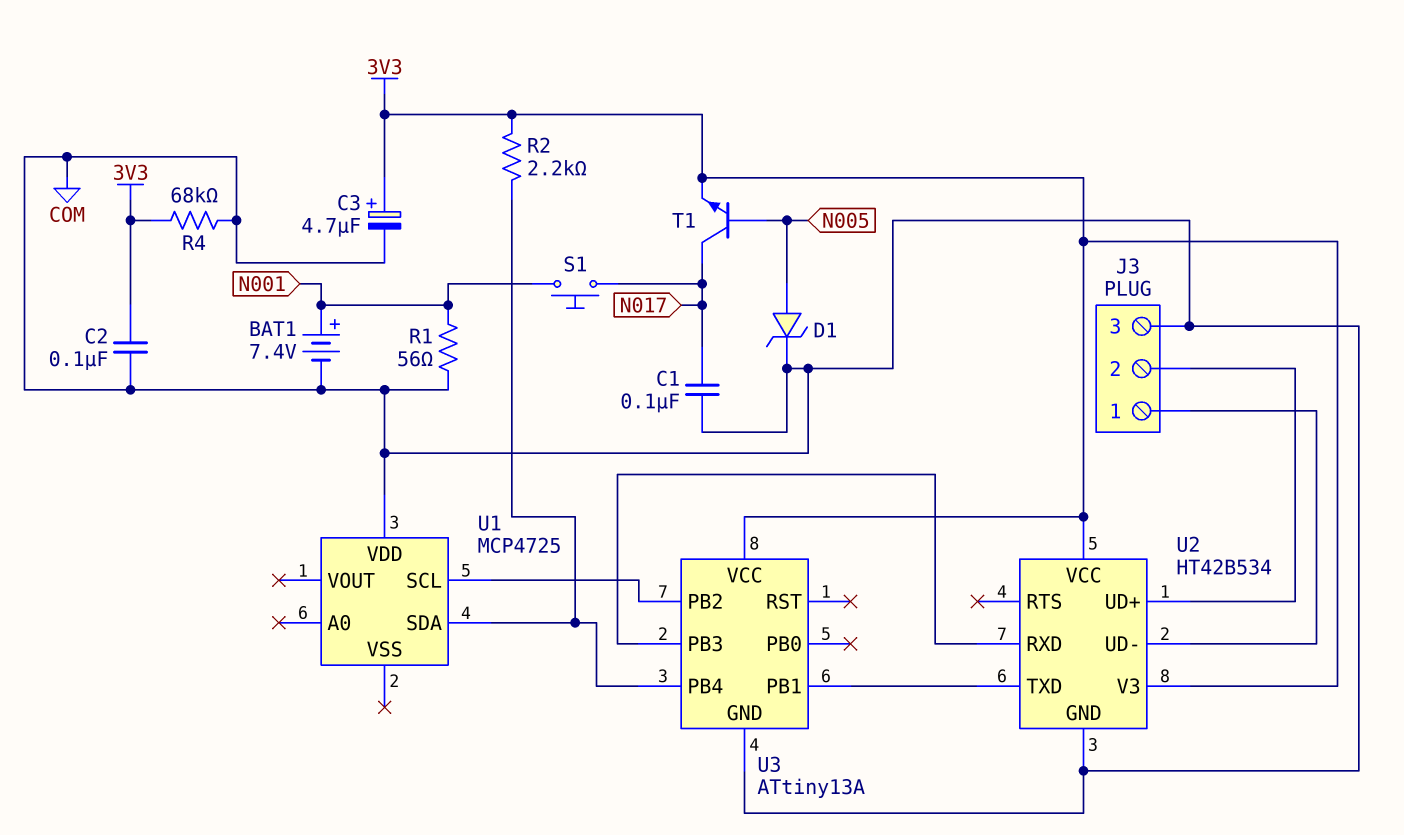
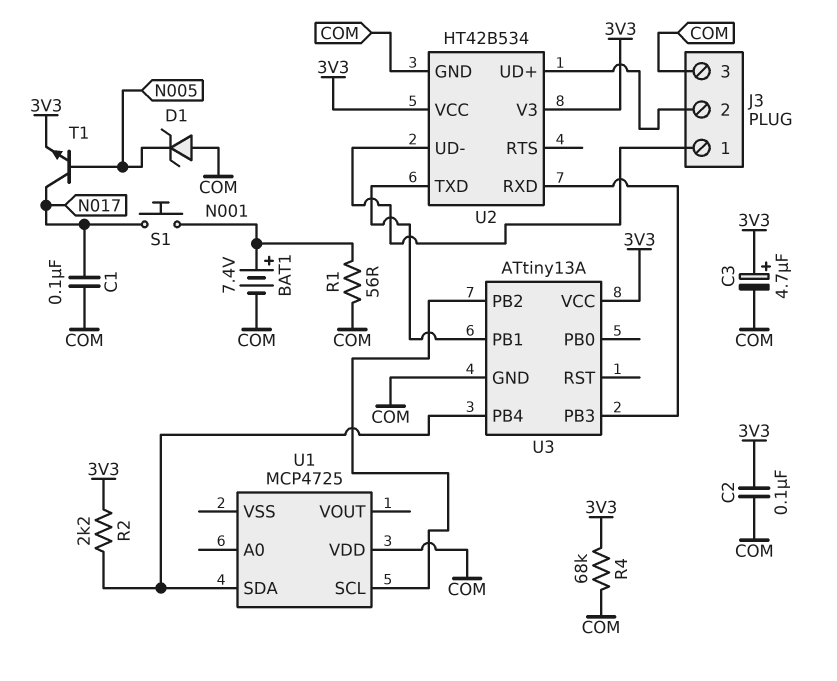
D1: zener (A N005, K COM) -> zener (A COM, K N005)

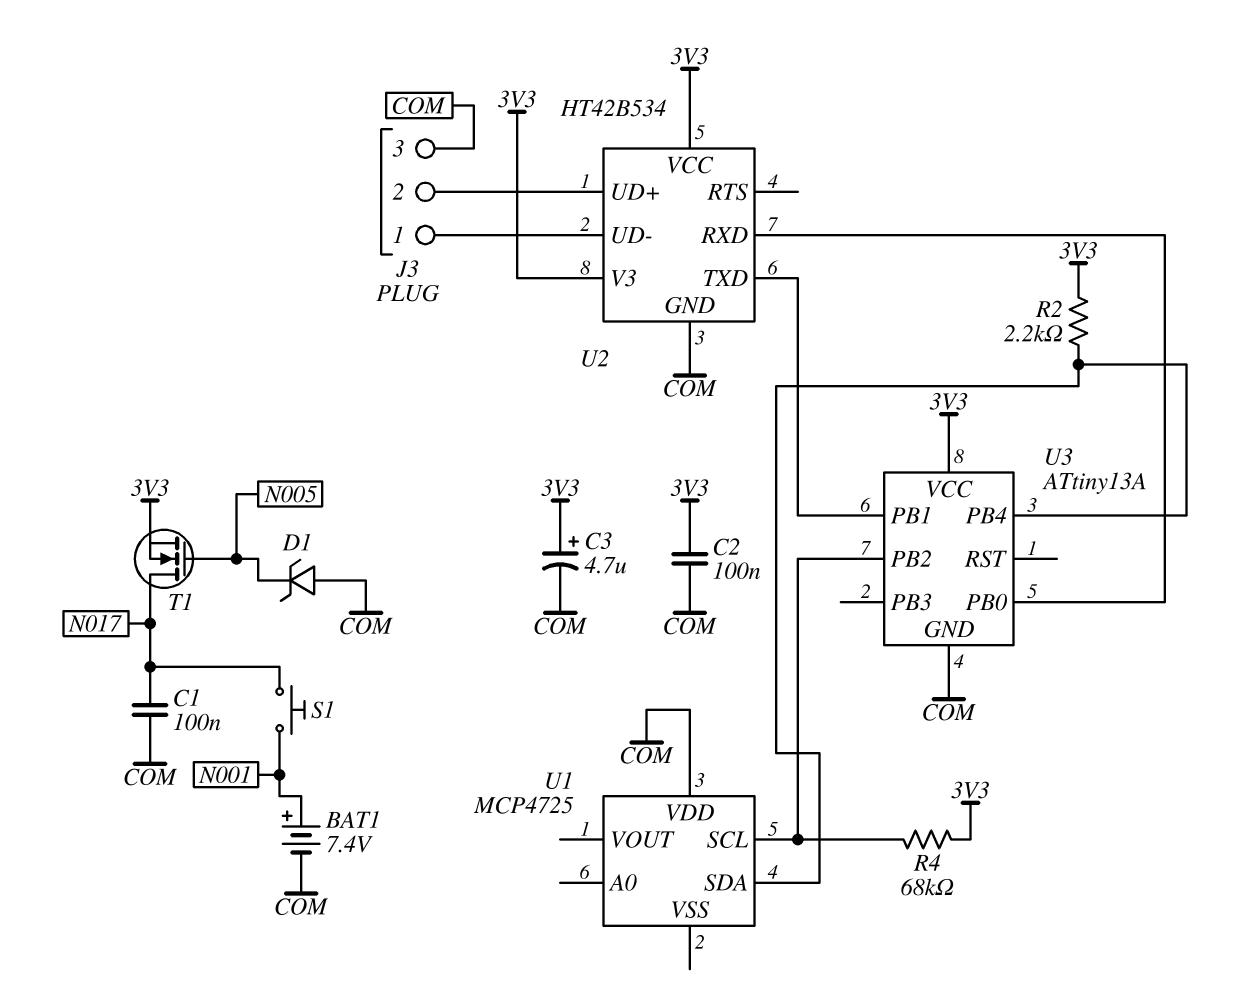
R1: 56 (COM, N001) -> none
R4: 68k (3V3, COM) -> 68k (3V3, U1/SCL)
T1: NPN (B N005, C N017, E 3V3) -> NMOS (G N005, D N017, S 3V3)
U3 pin PB0: none -> U2/RXD
U3 pin PB3: U2/RXD -> none

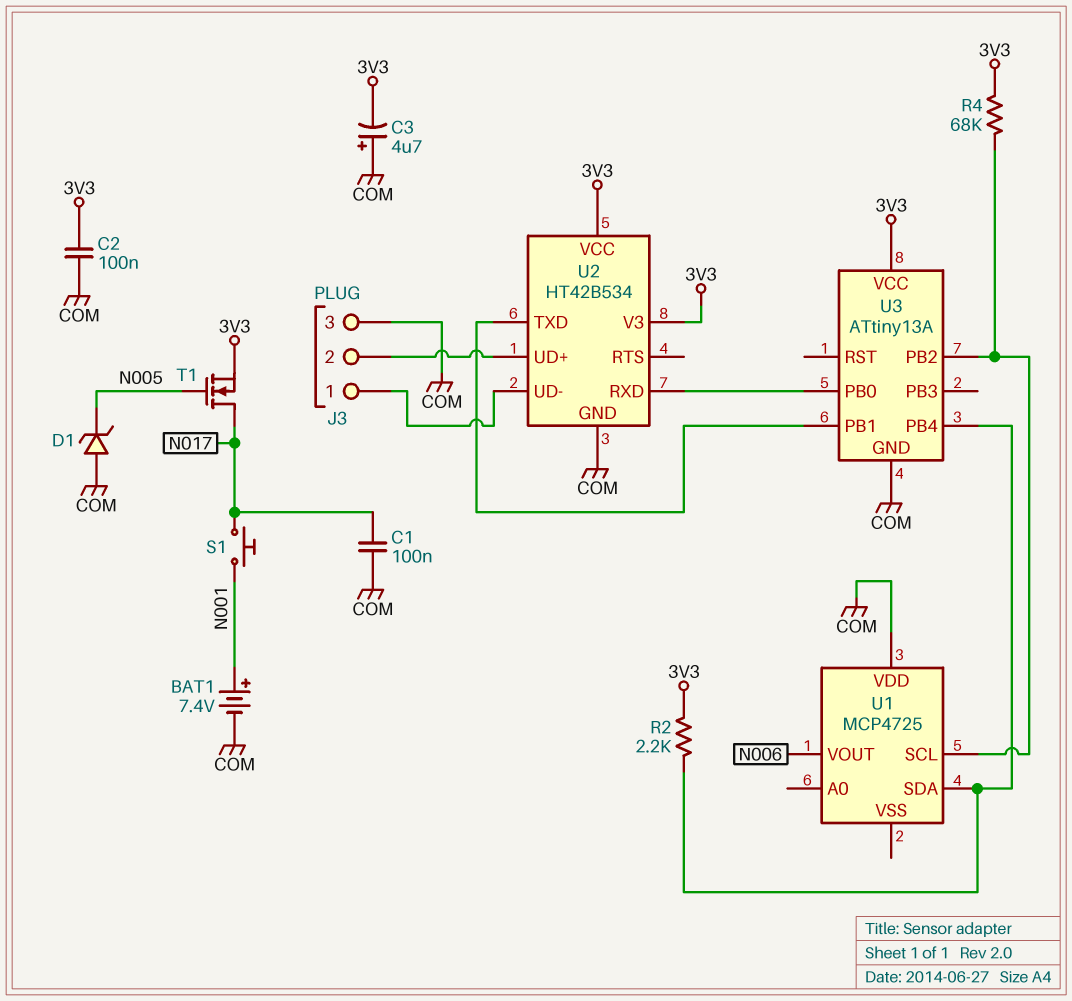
C3: 4.7uF (plus 3V3, minus COM) -> 4.7uF (plus COM, minus 3V3)
U1 pin VOUT: none -> N006

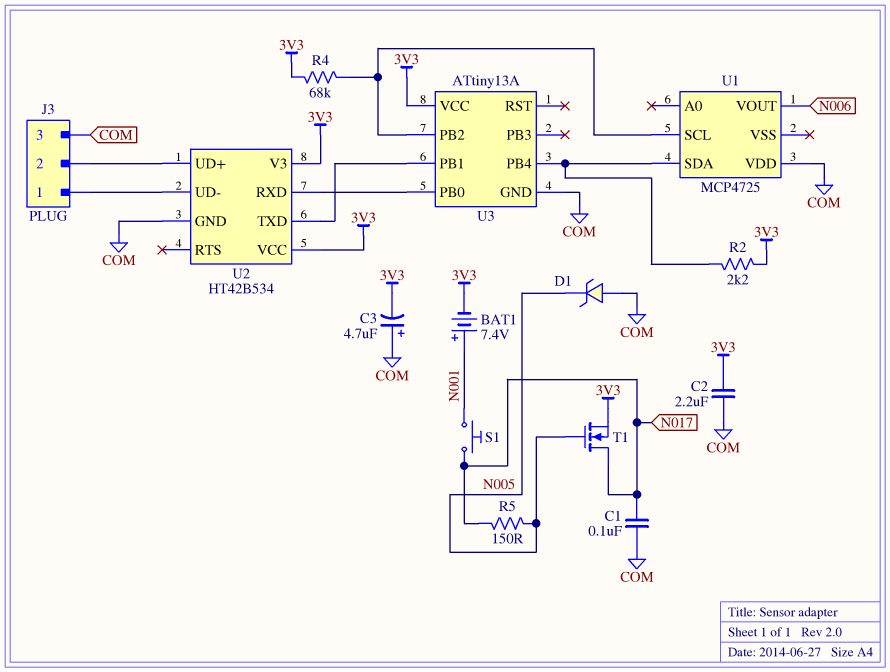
BAT1: 7.4V (plus N001, minus COM) -> 7.4V (plus N001, minus 3V3)
C2: 100nF (3V3, COM) -> 2.2uF (3V3, COM)
R5: none -> 150 (N005, N017)

